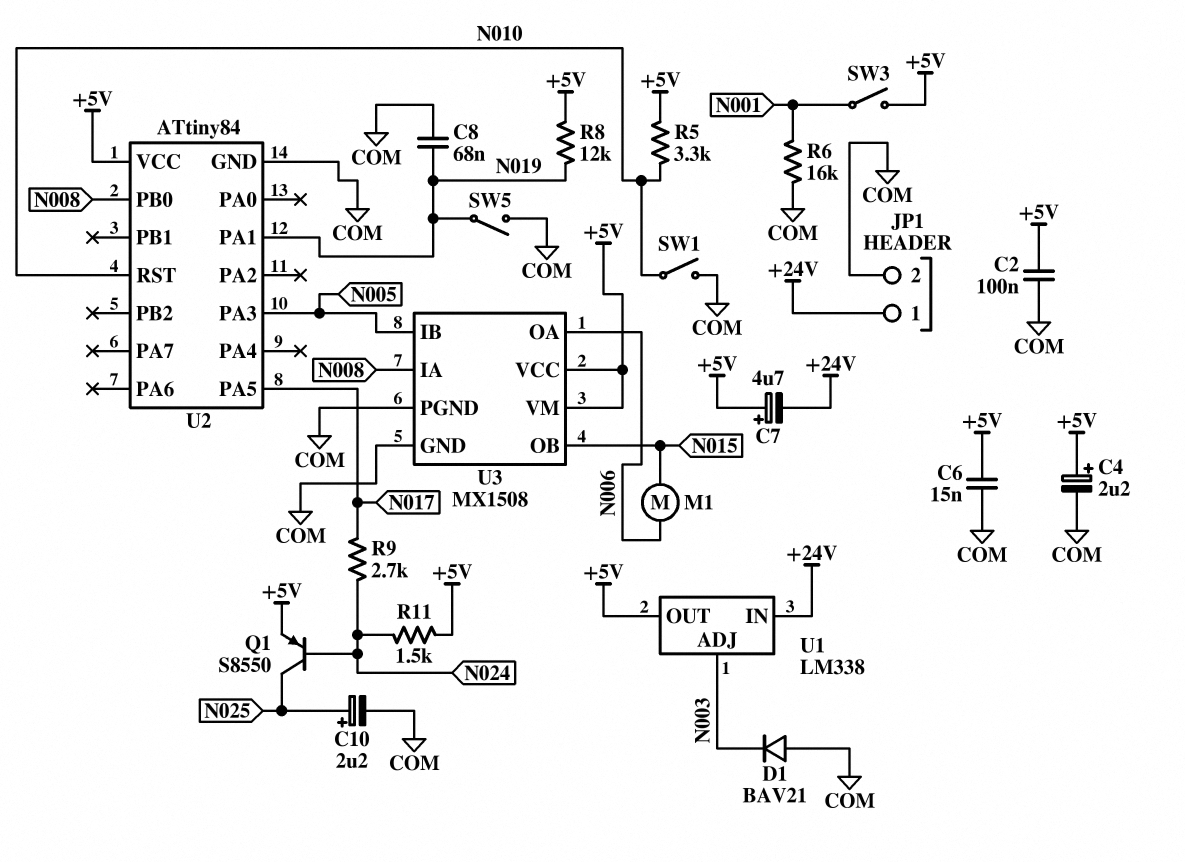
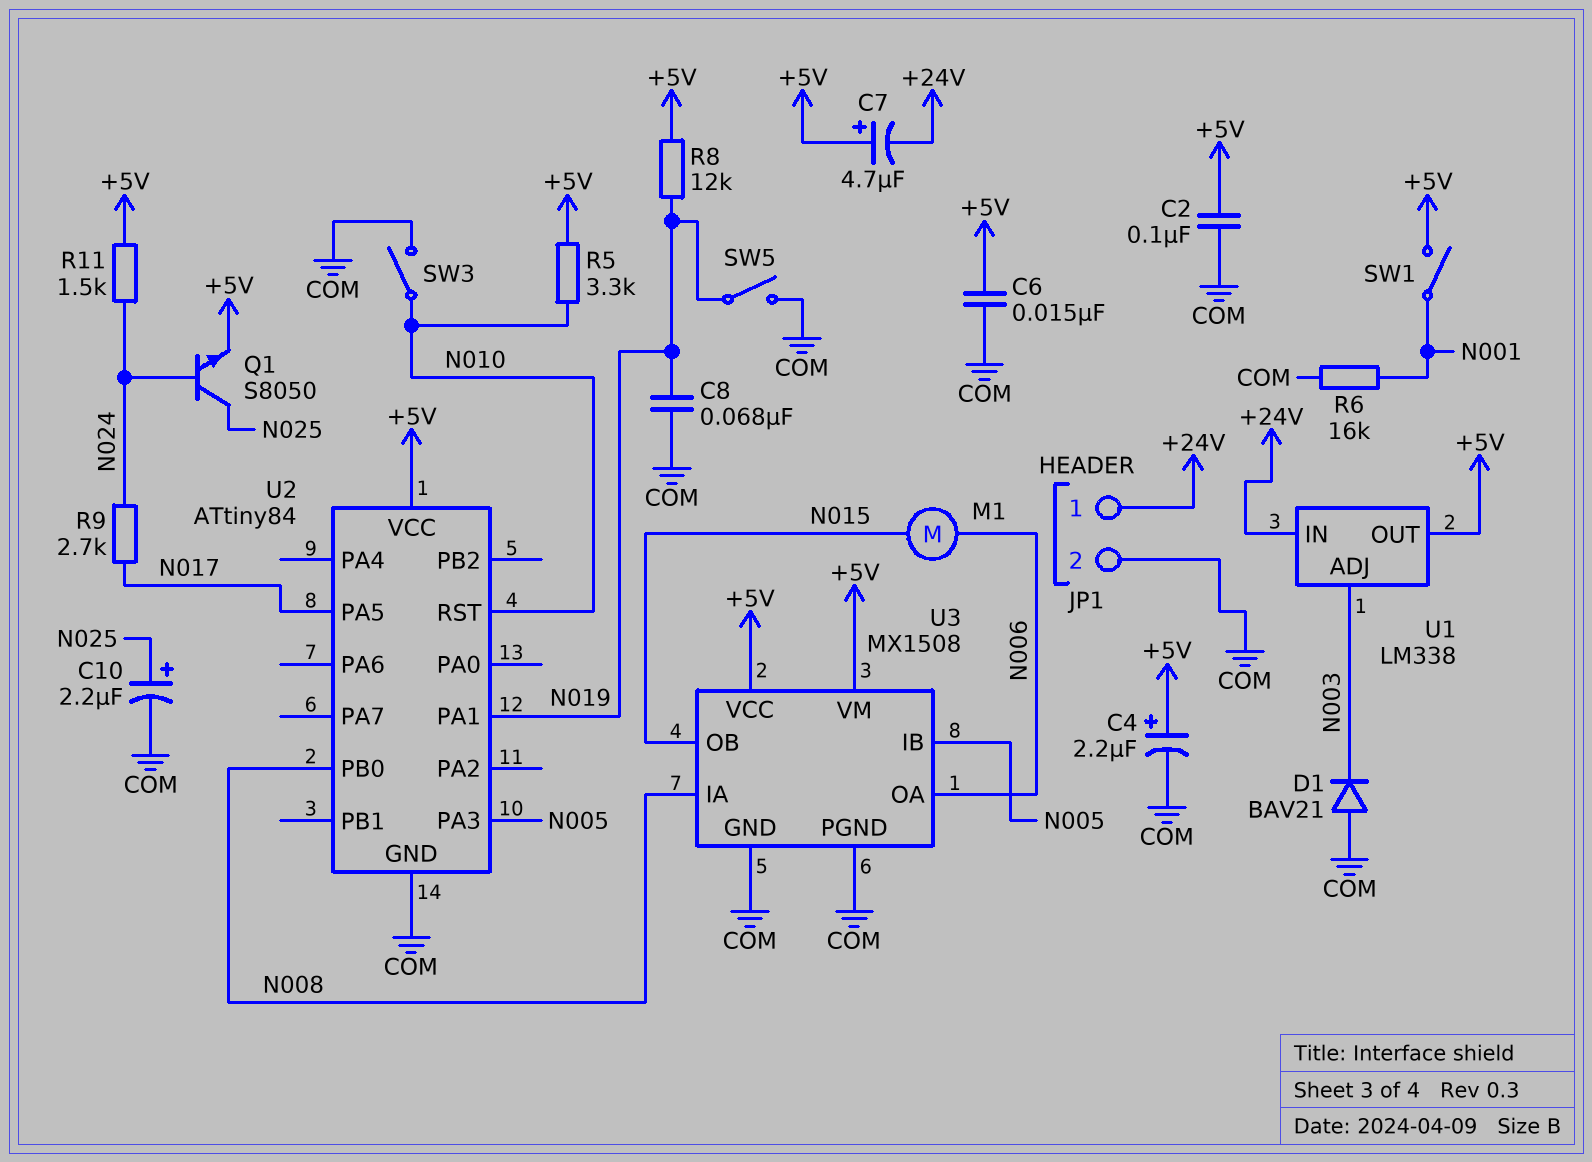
Q1: PNP S8550 (B N024, C N025, E +5V) -> NPN S8050 (B N024, C N025, E +5V)
SW1: switch (COM, N010) -> switch (+5V, N001)
SW3: switch (+5V, N001) -> switch (COM, N010)

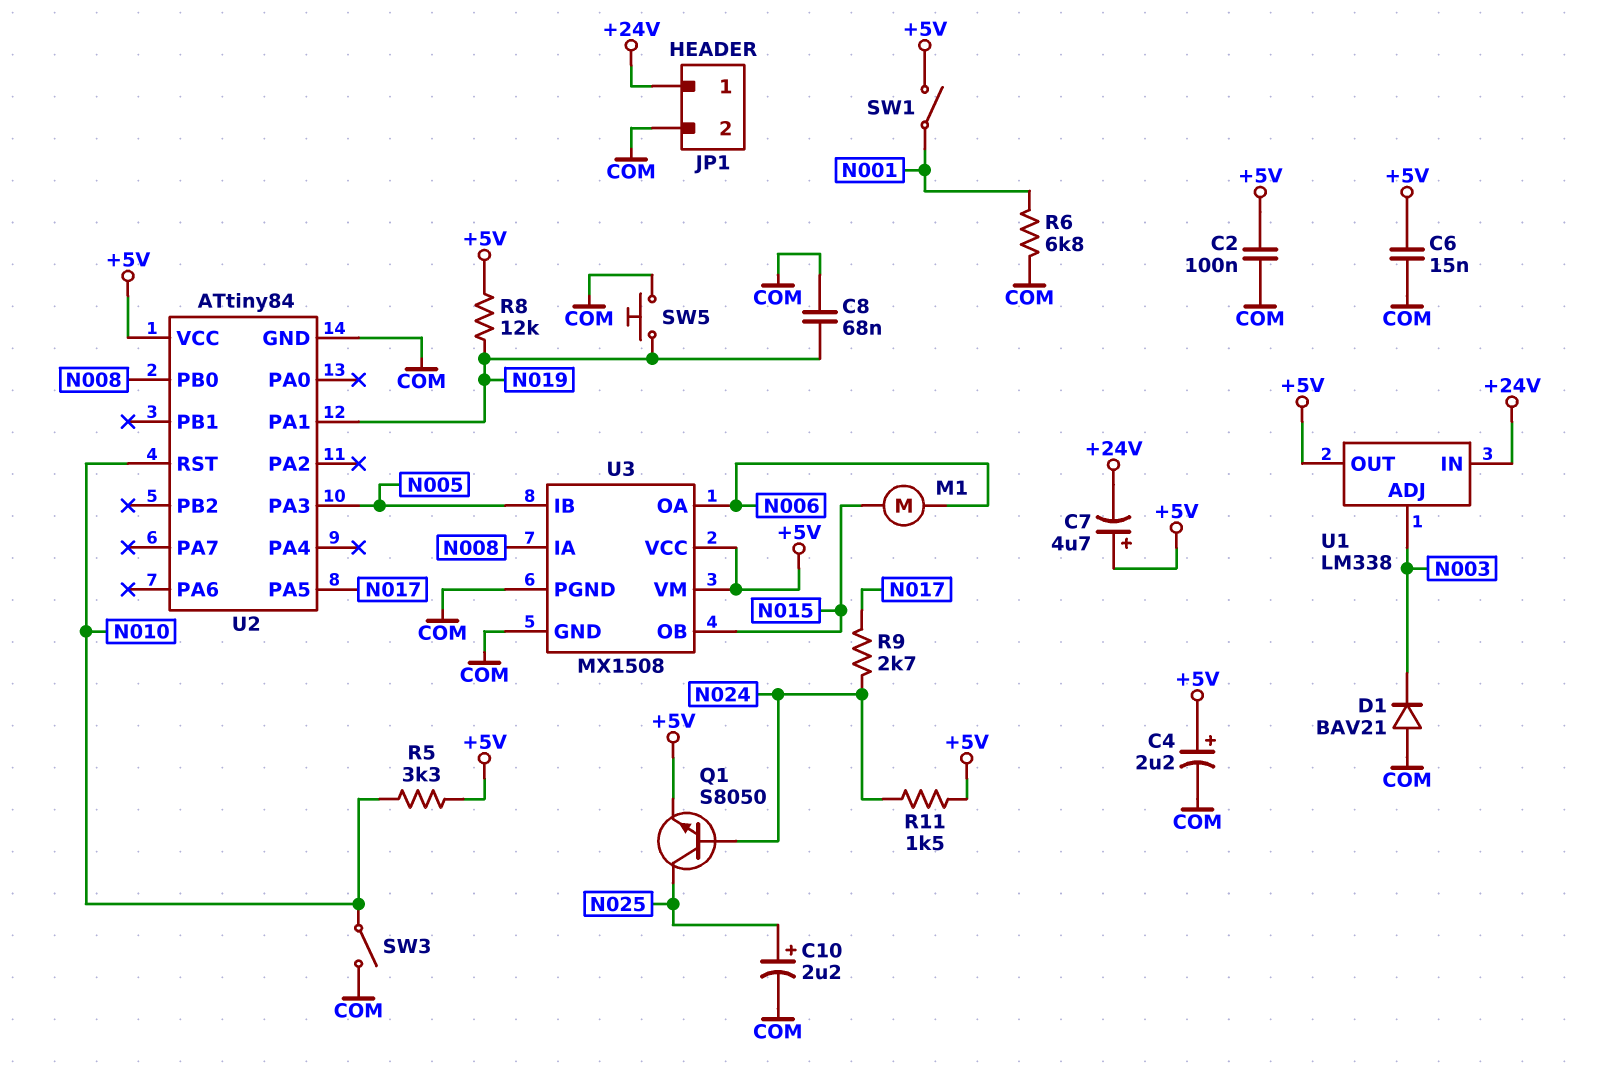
R6: 16k (COM, N001) -> 6.8k (COM, N001)
SW5: switch (COM, N019) -> button (COM, N019)

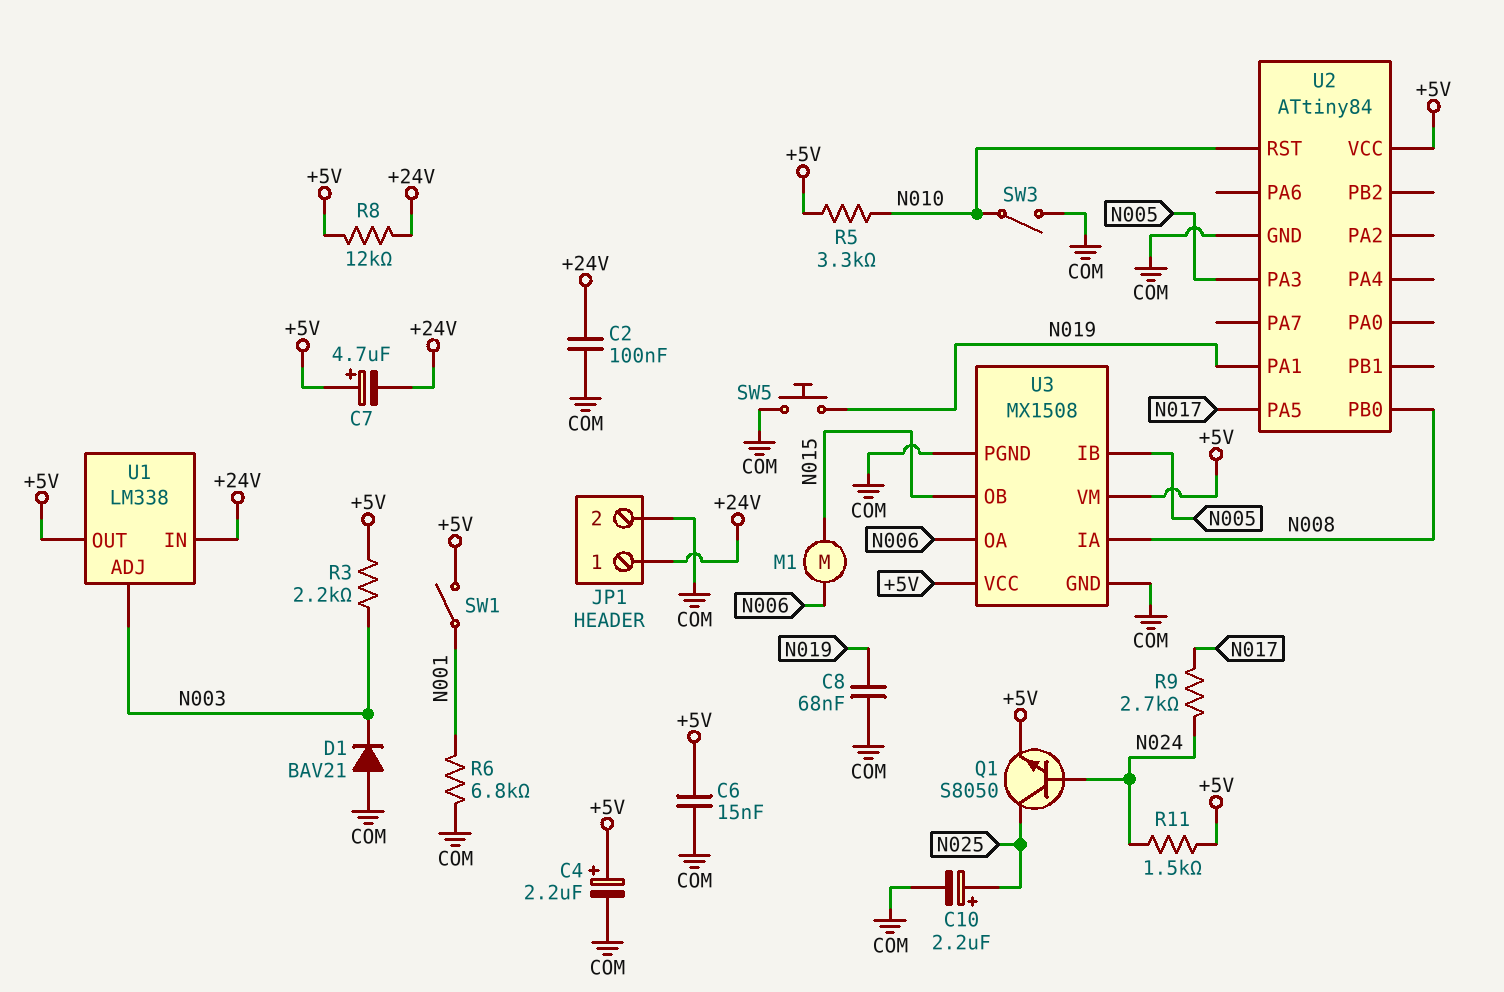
C2: 100nF (+5V, COM) -> 100nF (+24V, COM)
R3: none -> 2.2k (+5V, N003)
R8: 12k (+5V, N019) -> 12k (+5V, +24V)

